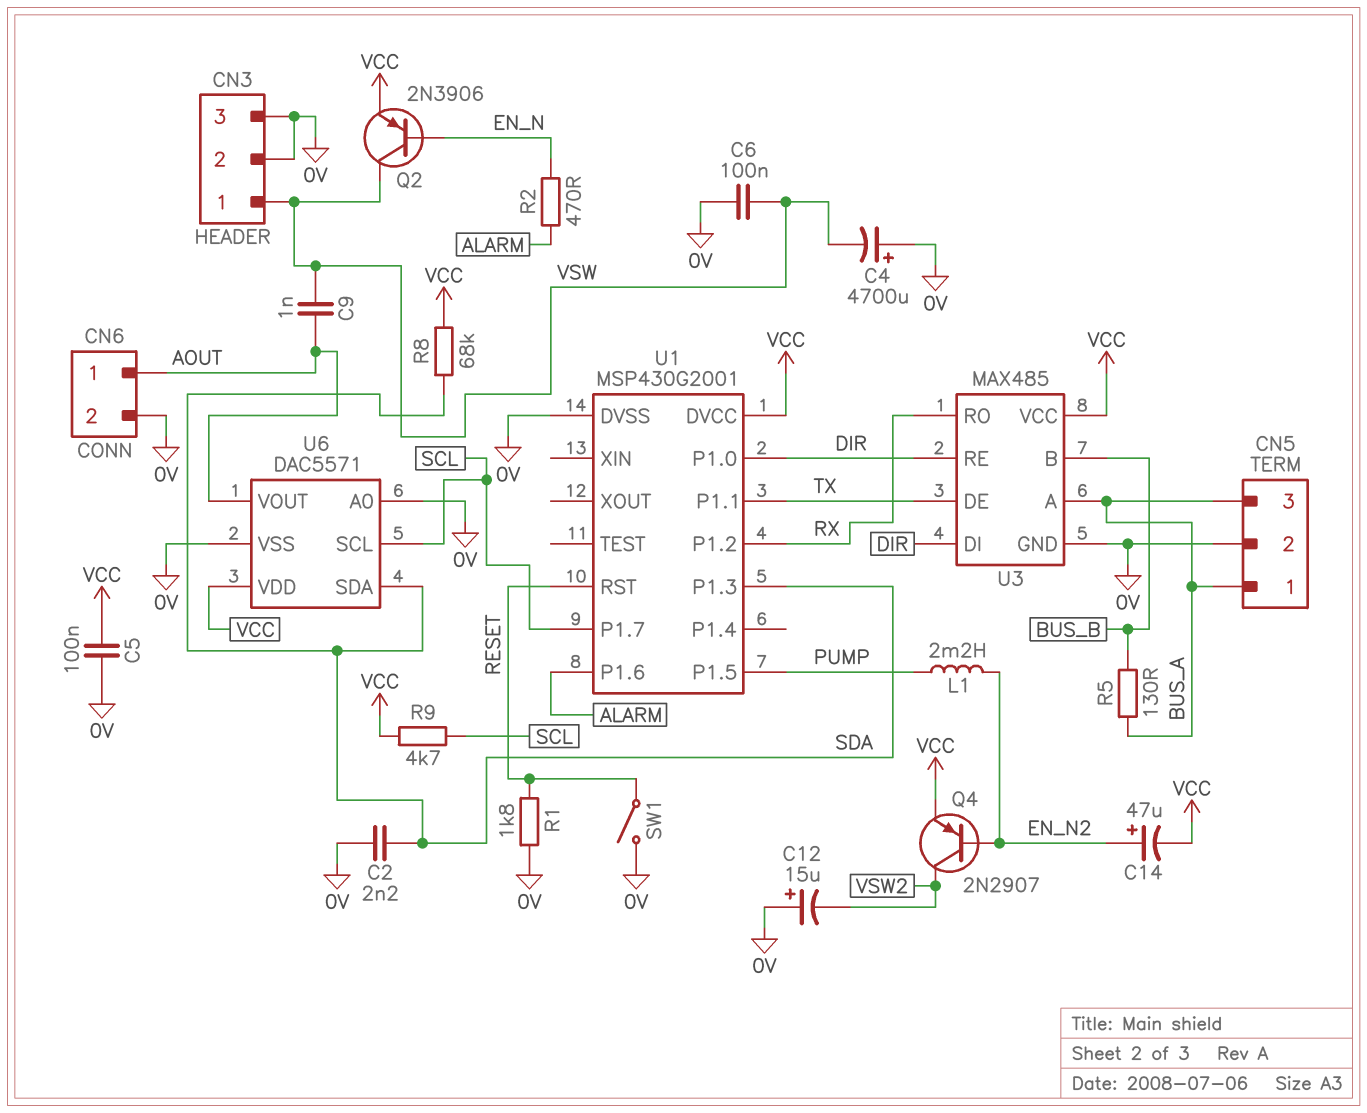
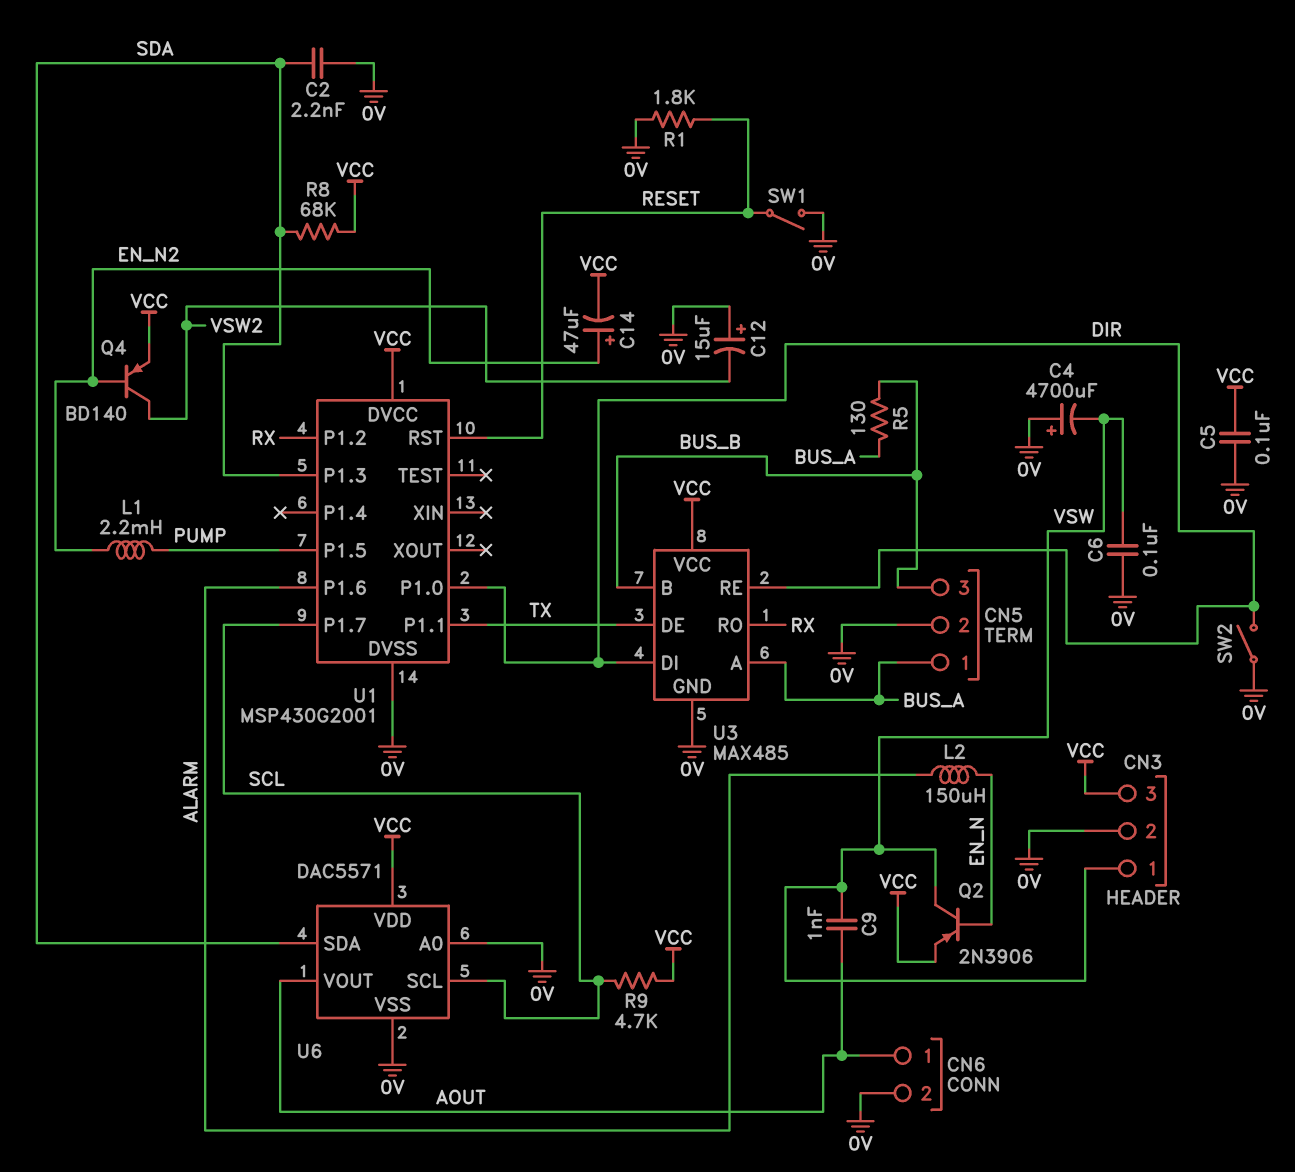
CN3 pin 3: 0V -> VCC
CN5 pin 3: BUS_A -> BUS_B
L2: none -> 150uH (ALARM, EN_N)
Q4: PNP 2N2907 (B EN_N2, C VSW2, E VCC) -> PNP BD140 (B EN_N2, C VSW2, E VCC)
R2: 470 (ALARM, EN_N) -> none
SW2: none -> switch (0V, DIR)

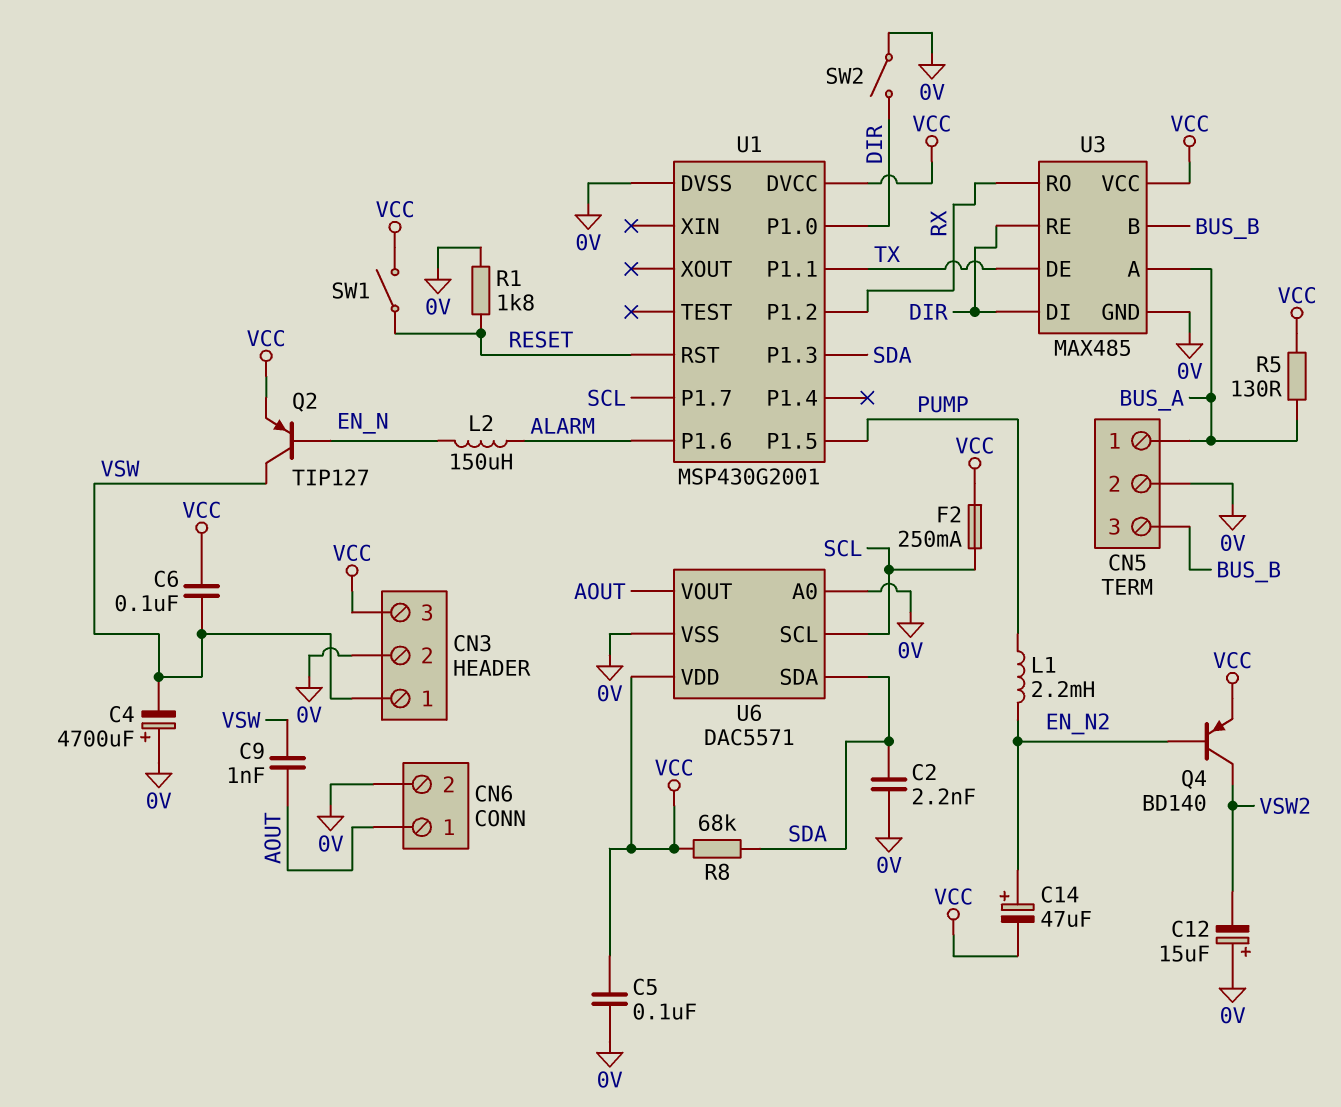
C6: 100nF (0V, VSW) -> 100nF (VCC, VSW)
F2: none -> 250mA (SCL, VCC)
Q2: PNP 2N3906 (B EN_N, C VSW, E VCC) -> PNP TIP127 (B EN_N, C VSW, E VCC)
R5: 130 (BUS_A, BUS_B) -> 130 (BUS_A, VCC)
R9: 4.7k (SCL, VCC) -> none
SW1: switch (0V, RESET) -> switch (RESET, VCC)

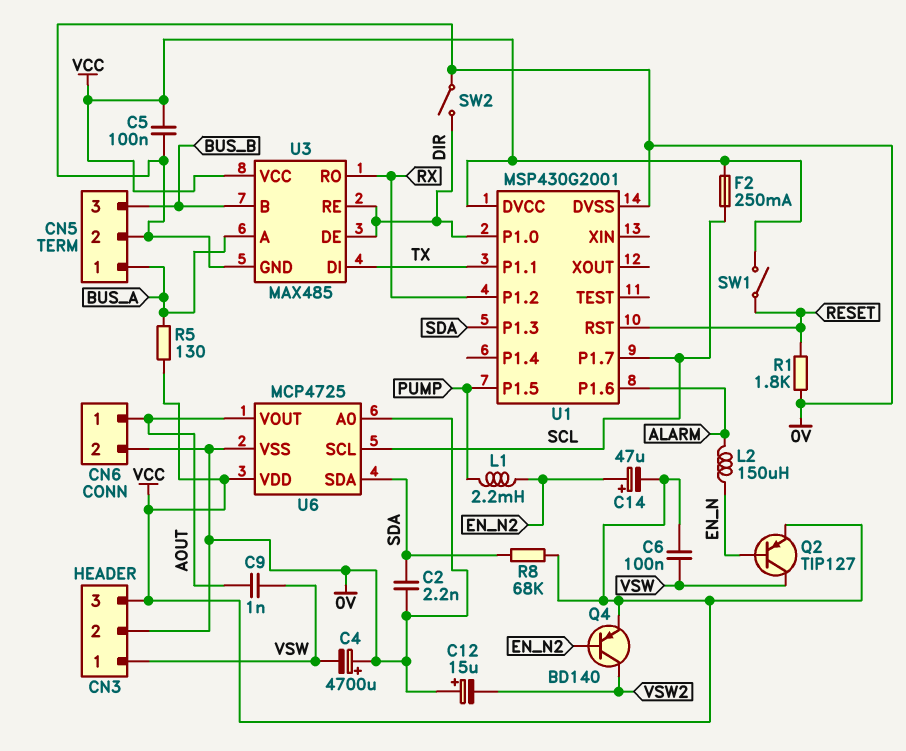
U3 pin DE: TX -> DIR
U3 pin DI: DIR -> TX
U6: DAC5571 -> MCP4725

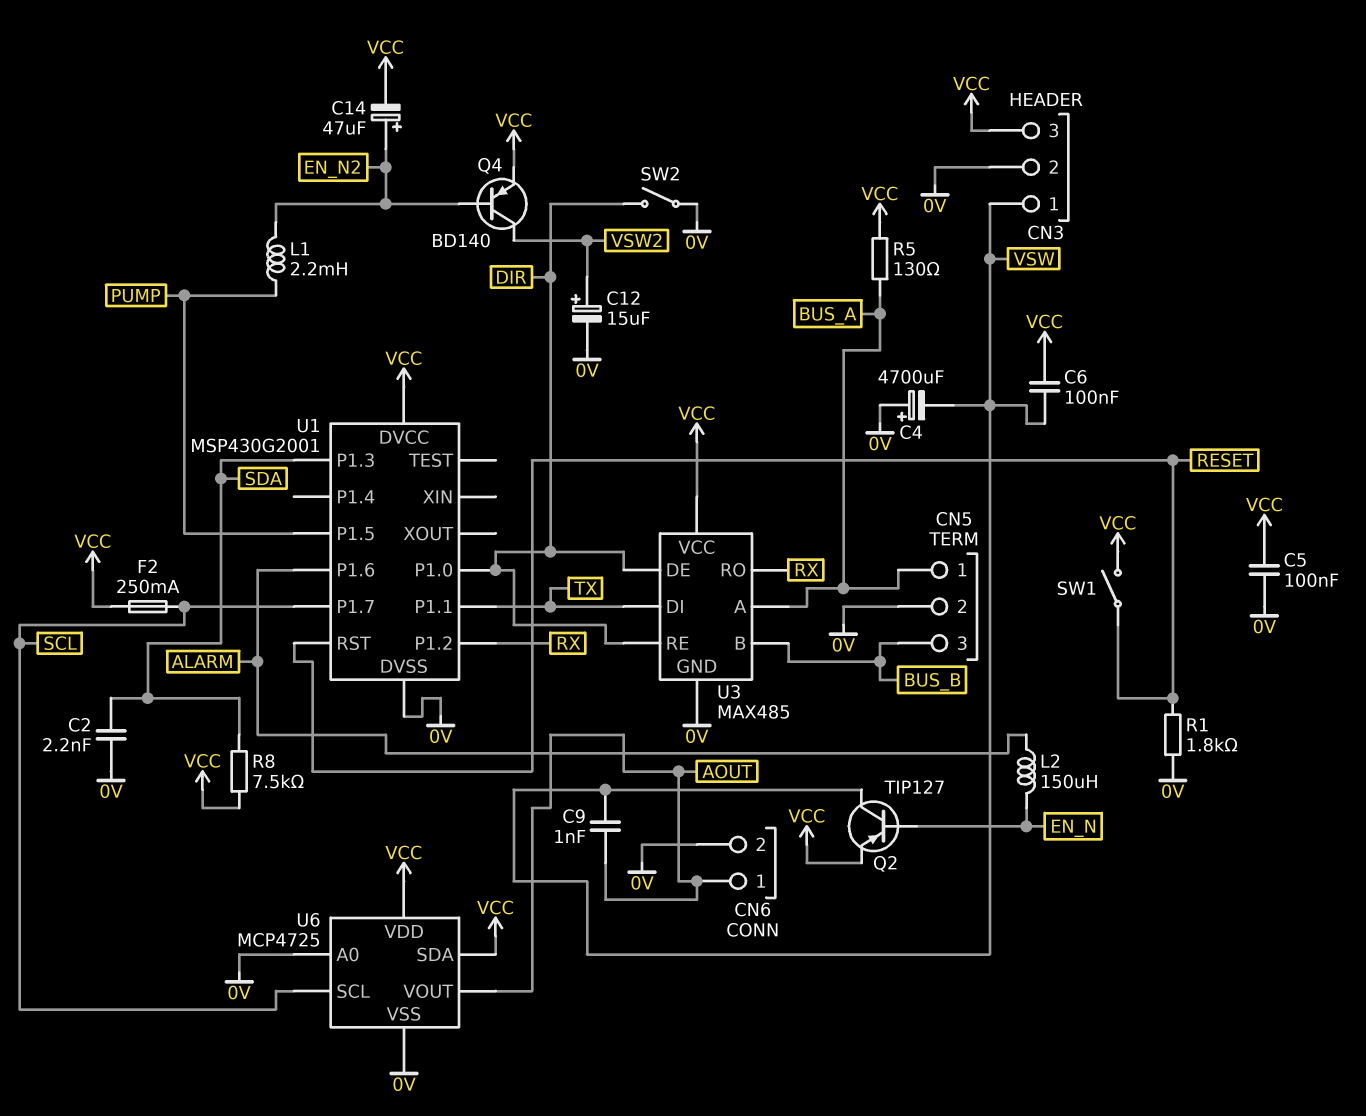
C12: 15uF (plus 0V, minus VSW2) -> 15uF (plus VSW2, minus 0V)
R8: 68k (SDA, VCC) -> 7.5k (SDA, VCC)
U6 pin SDA: SDA -> VCC

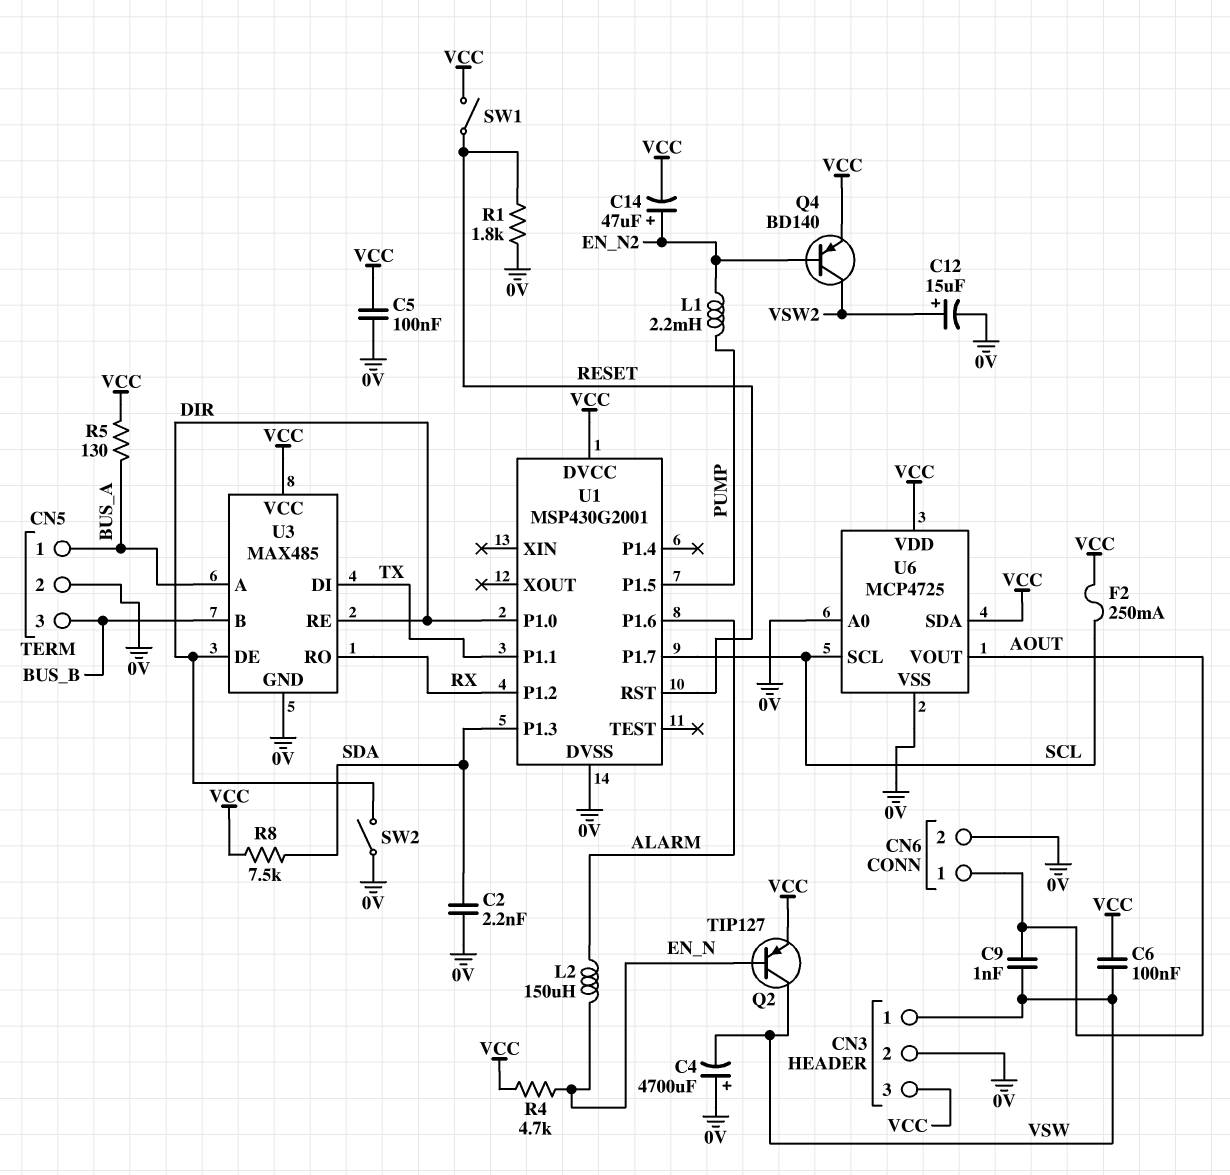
R4: none -> 4.7k (EN_N, VCC)

